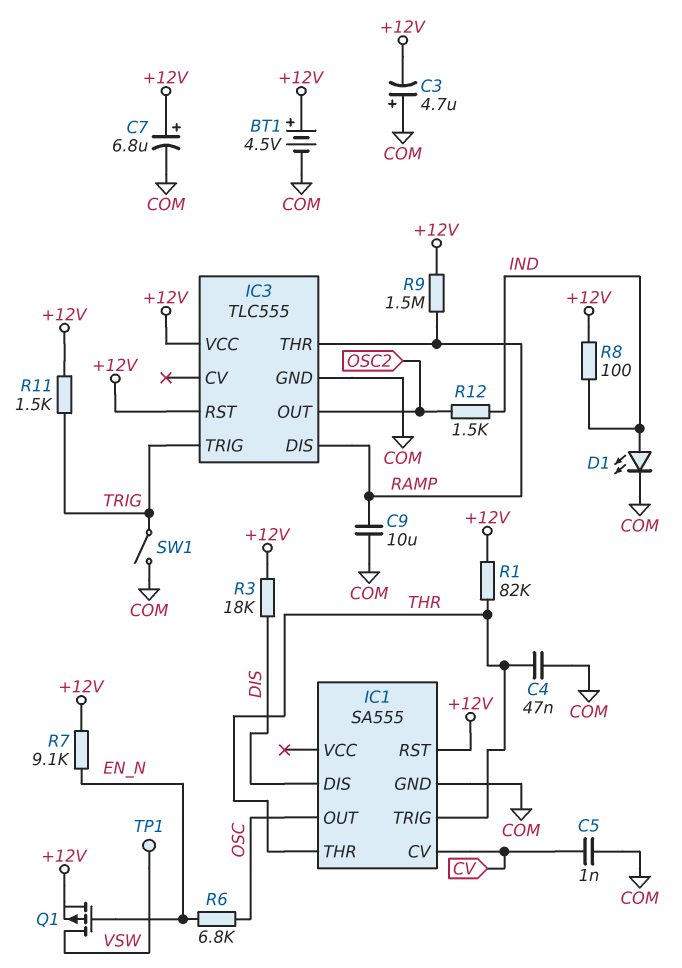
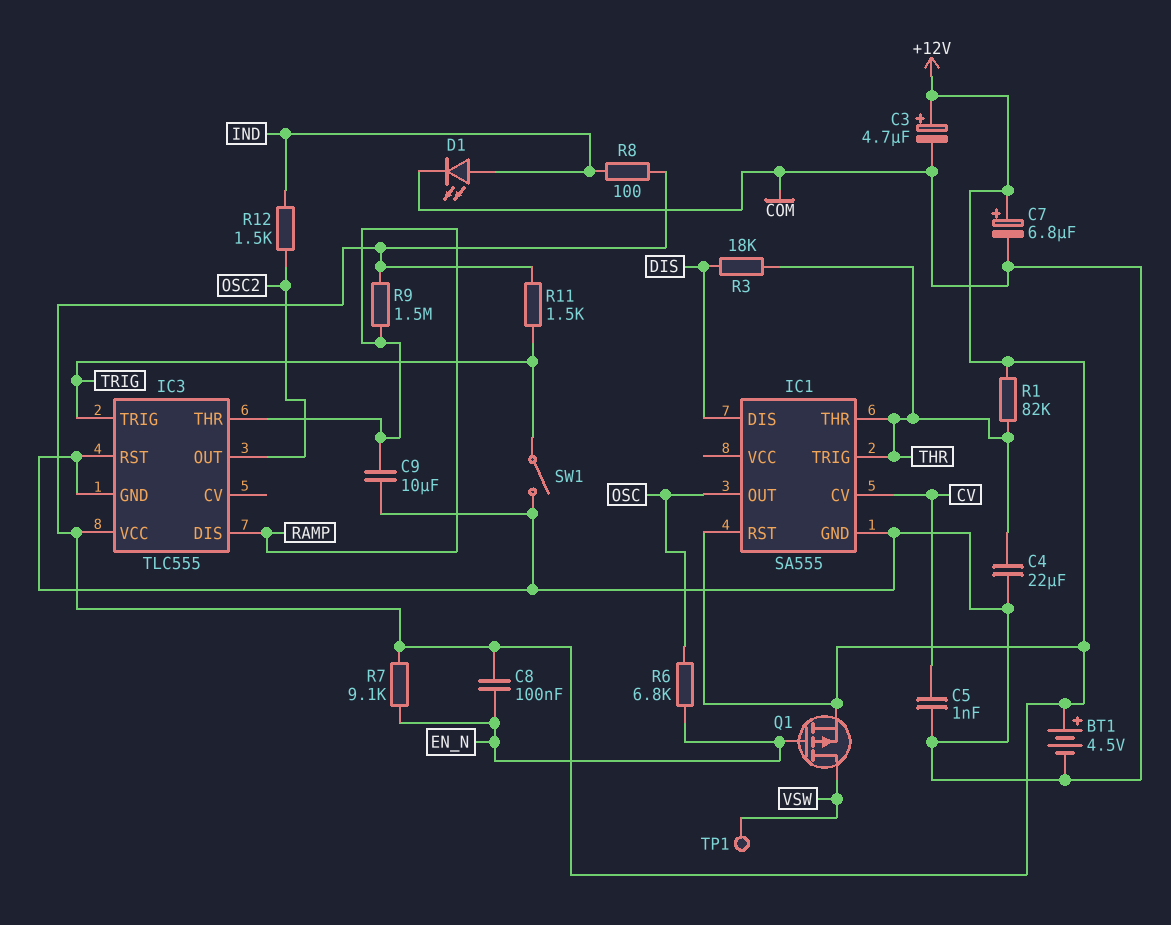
C3: 4.7uF (plus COM, minus +12V) -> 4.7uF (plus +12V, minus COM)
C4: 47nF (COM, THR) -> 22uF (COM, THR)
C8: none -> 100nF (+12V, EN_N)
IC3 pin RST: +12V -> COM
R3: 18k (+12V, DIS) -> 18k (DIS, THR)

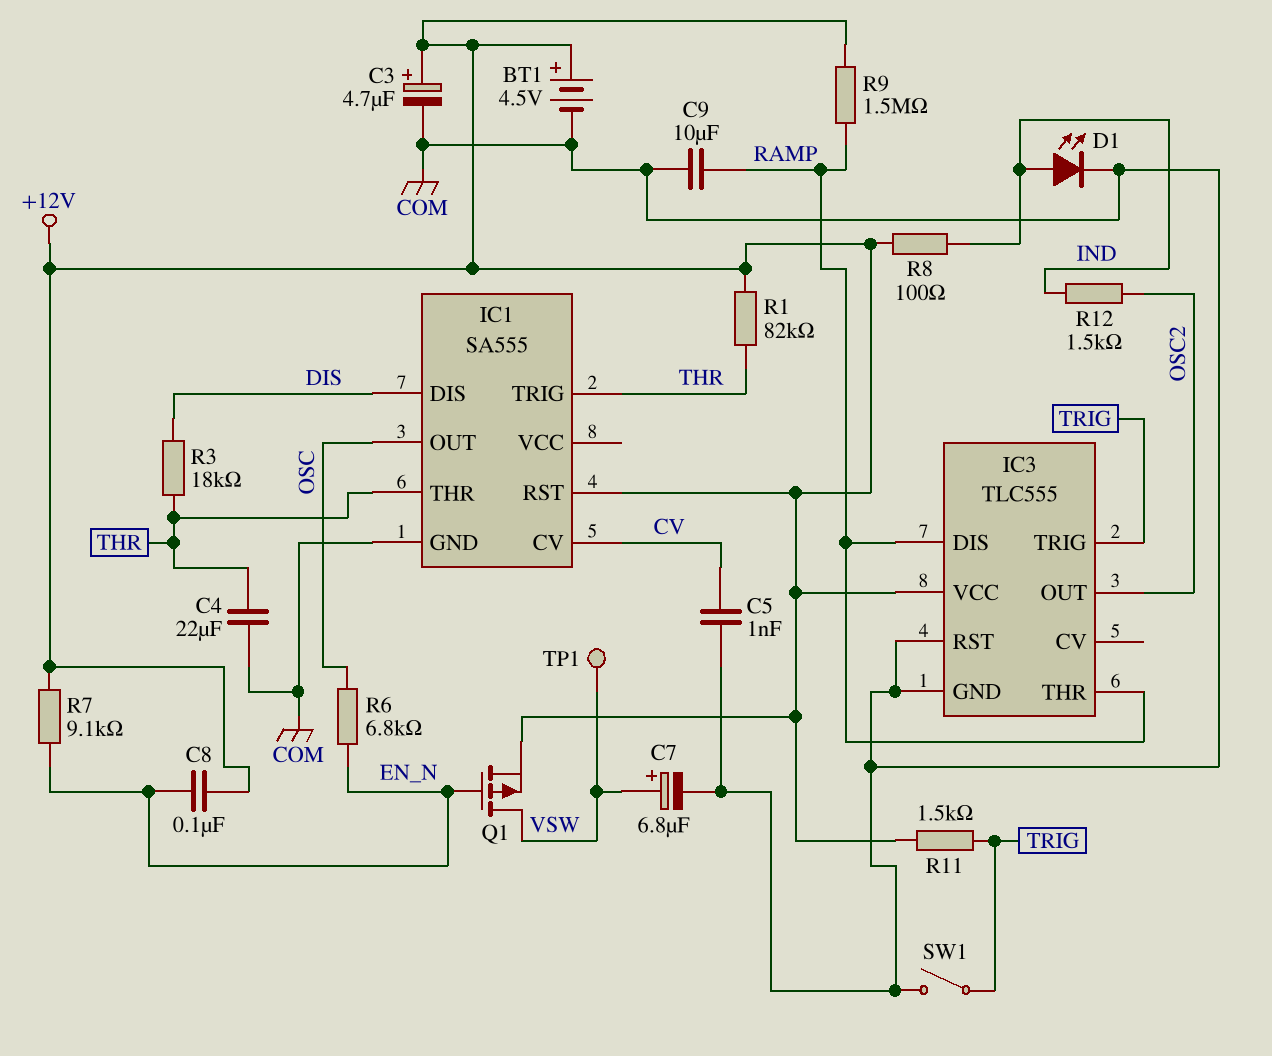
C7: 6.8uF (plus +12V, minus COM) -> 6.8uF (plus VSW, minus COM)

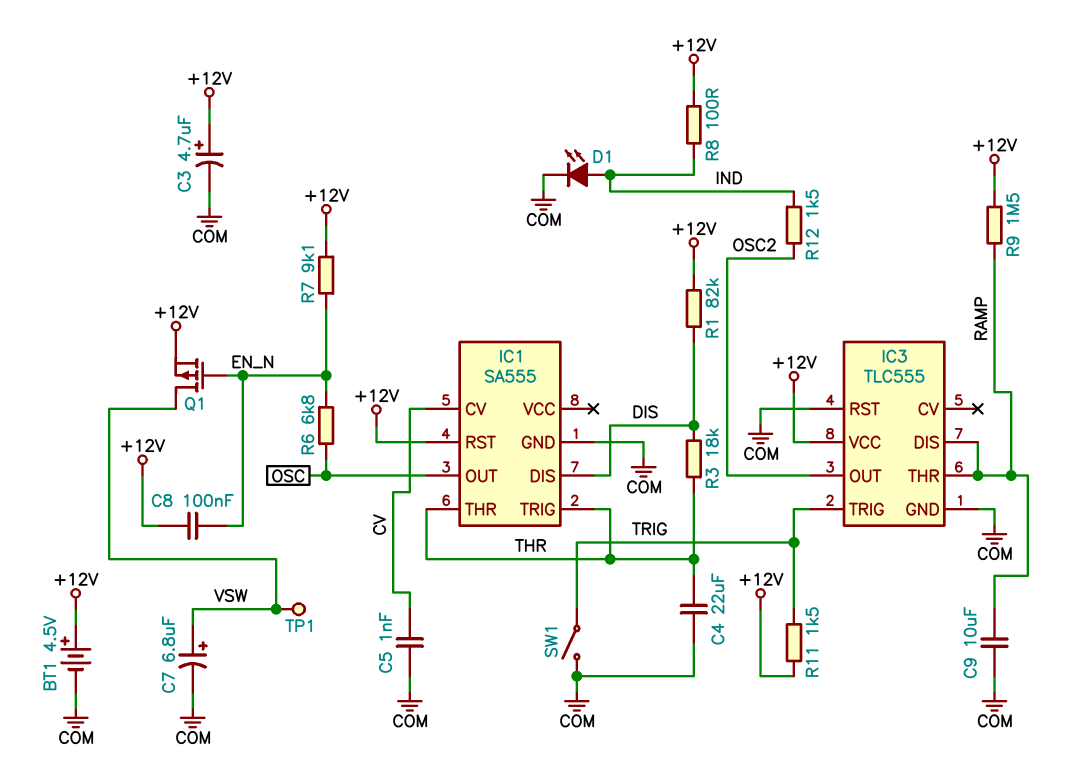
R1: 82k (+12V, THR) -> 82k (+12V, DIS)

